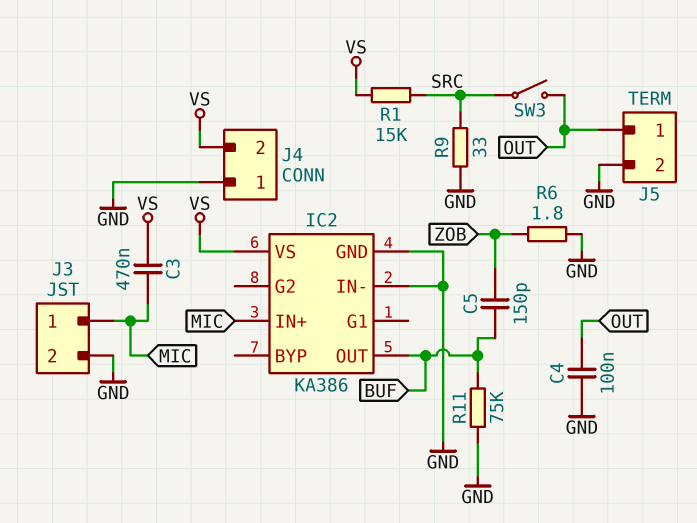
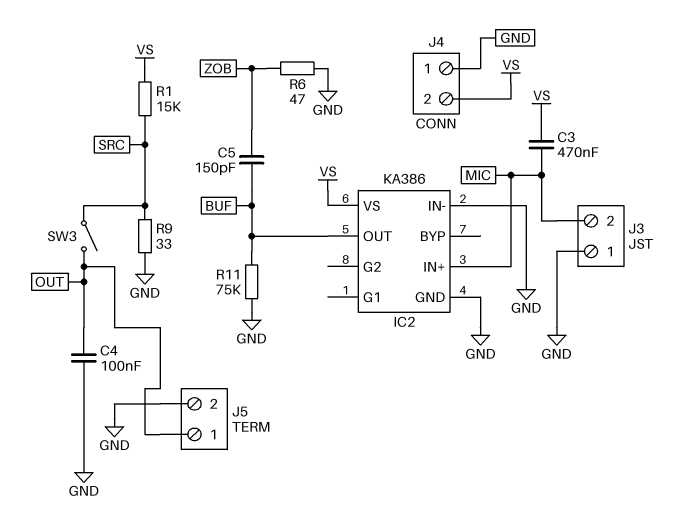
J3 pin 1: MIC -> GND
J3 pin 2: GND -> MIC
R6: 1.8 (GND, ZOB) -> 47 (GND, ZOB)

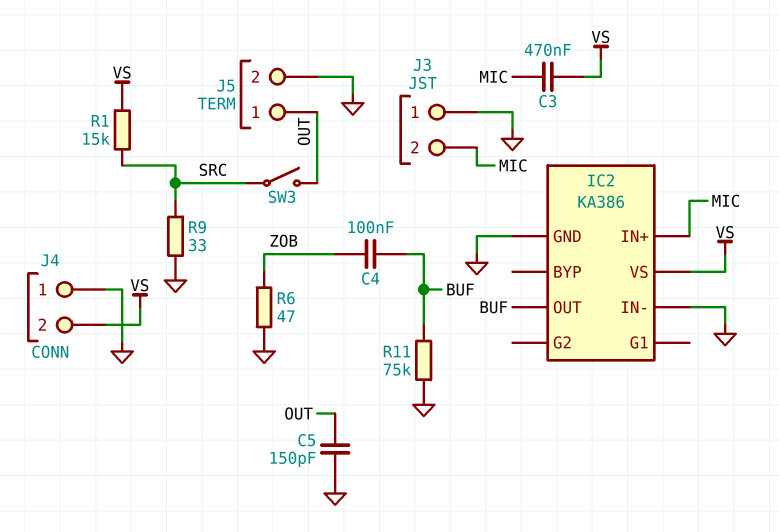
C4: 100nF (GND, OUT) -> 100nF (BUF, ZOB)
C5: 150pF (BUF, ZOB) -> 150pF (GND, OUT)

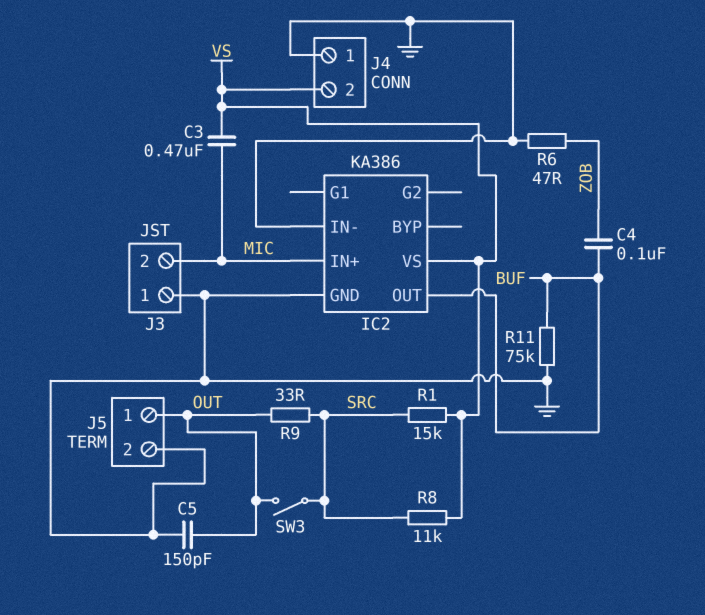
R8: none -> 11k (SRC, VS)
R9: 33 (GND, SRC) -> 33 (OUT, SRC)

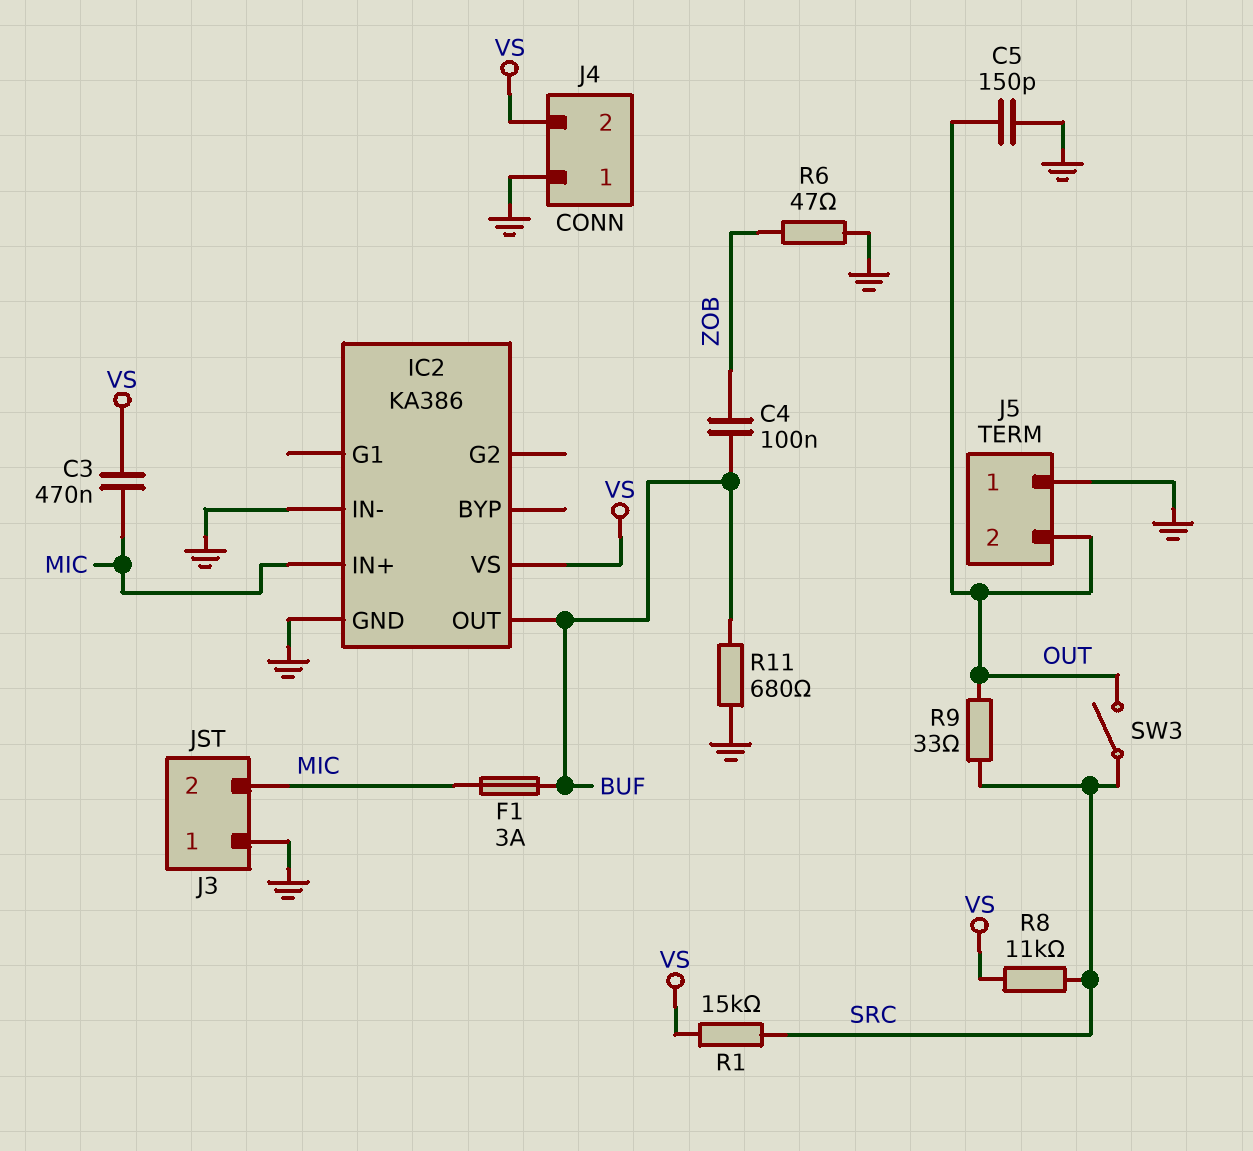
F1: none -> 3A (BUF, MIC)
J5 pin 1: OUT -> GND
J5 pin 2: GND -> OUT
R11: 75k (BUF, GND) -> 680 (BUF, GND)

